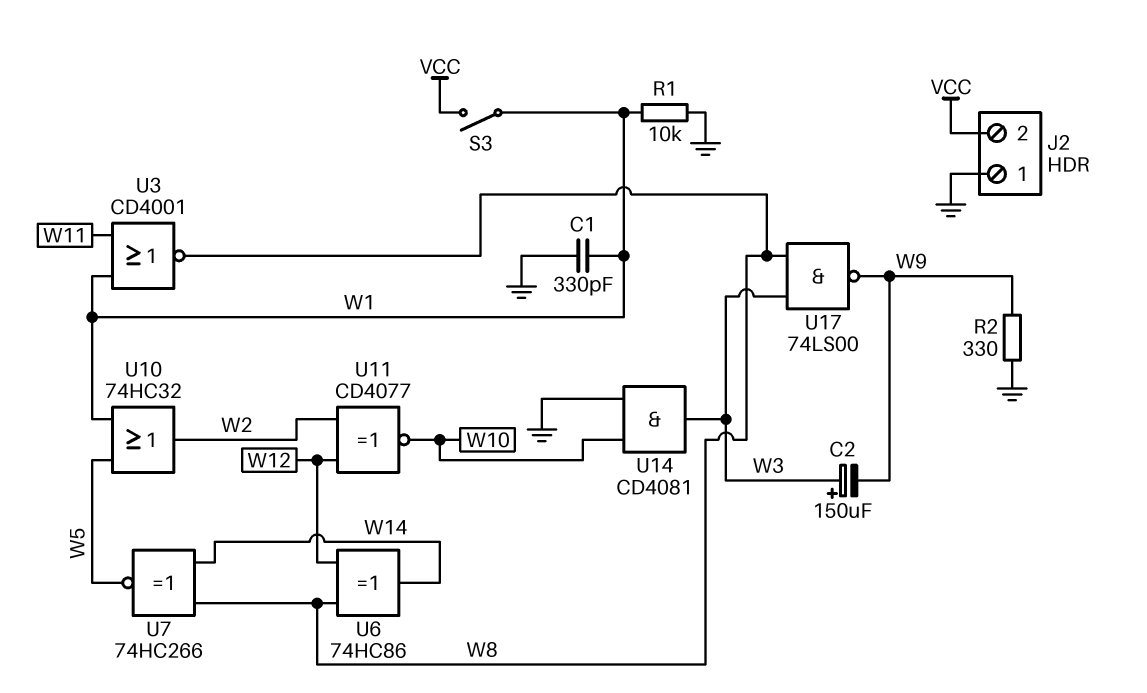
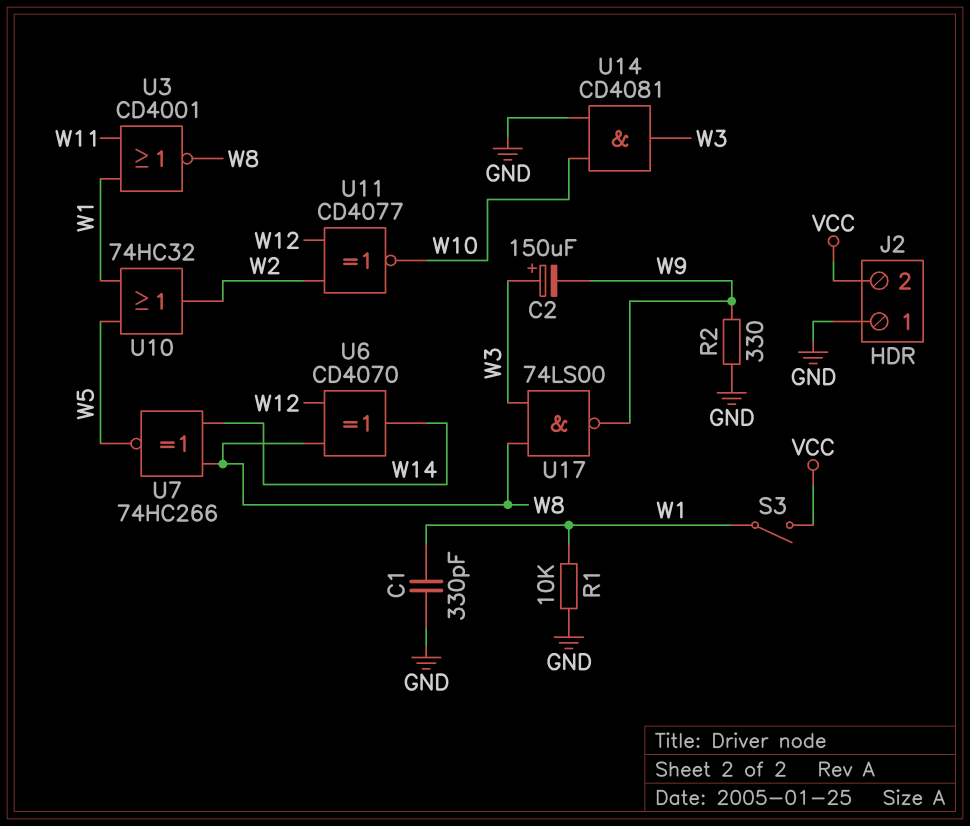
U6: XOR 74HC86 (in W8, in W12, out W14) -> XOR CD4070 (in W8, in W12, out W14)

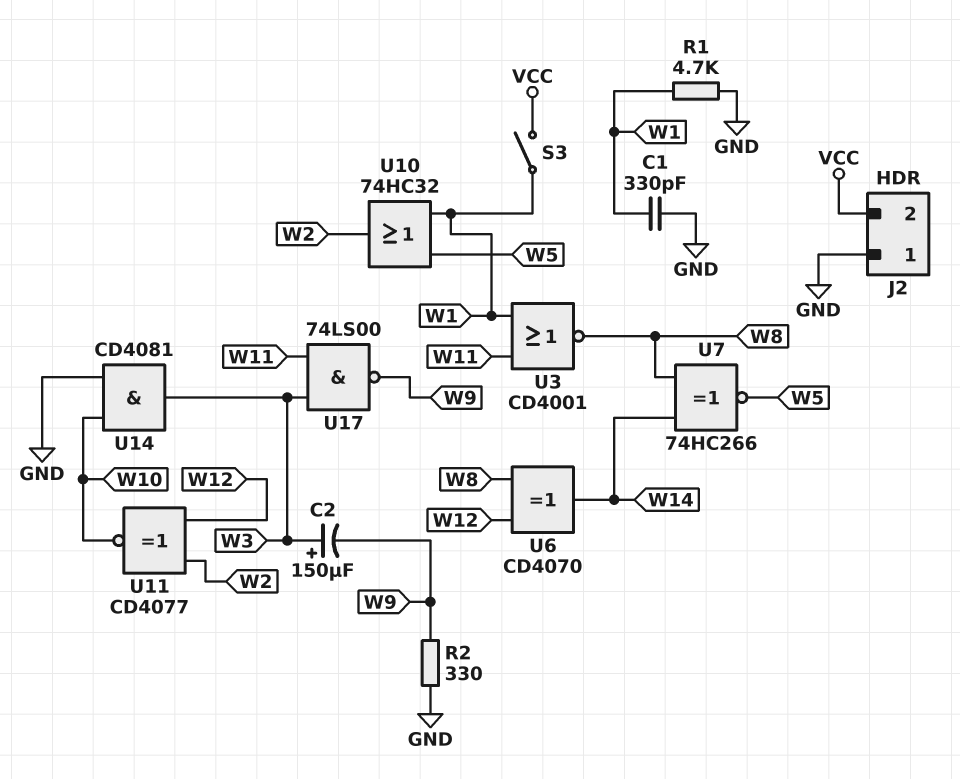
R1: 10k (GND, W1) -> 4.7k (GND, W1)
U17: NAND 74LS00 (in W3, in W8, out W9) -> NAND 74LS00 (in W3, in W11, out W9)

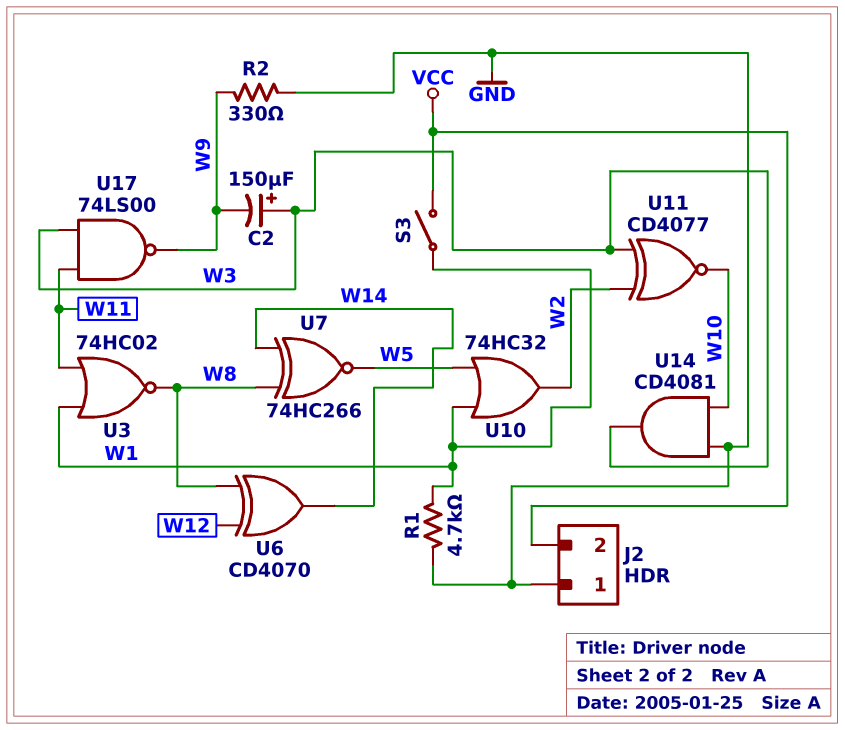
C1: 330pF (GND, W1) -> none
U3: NOR CD4001 (in W1, in W11, out W8) -> NOR 74HC02 (in W1, in W11, out W8)
U11: XNOR CD4077 (in W2, in W12, out W10) -> XNOR CD4077 (in W2, in W3, out W10)

